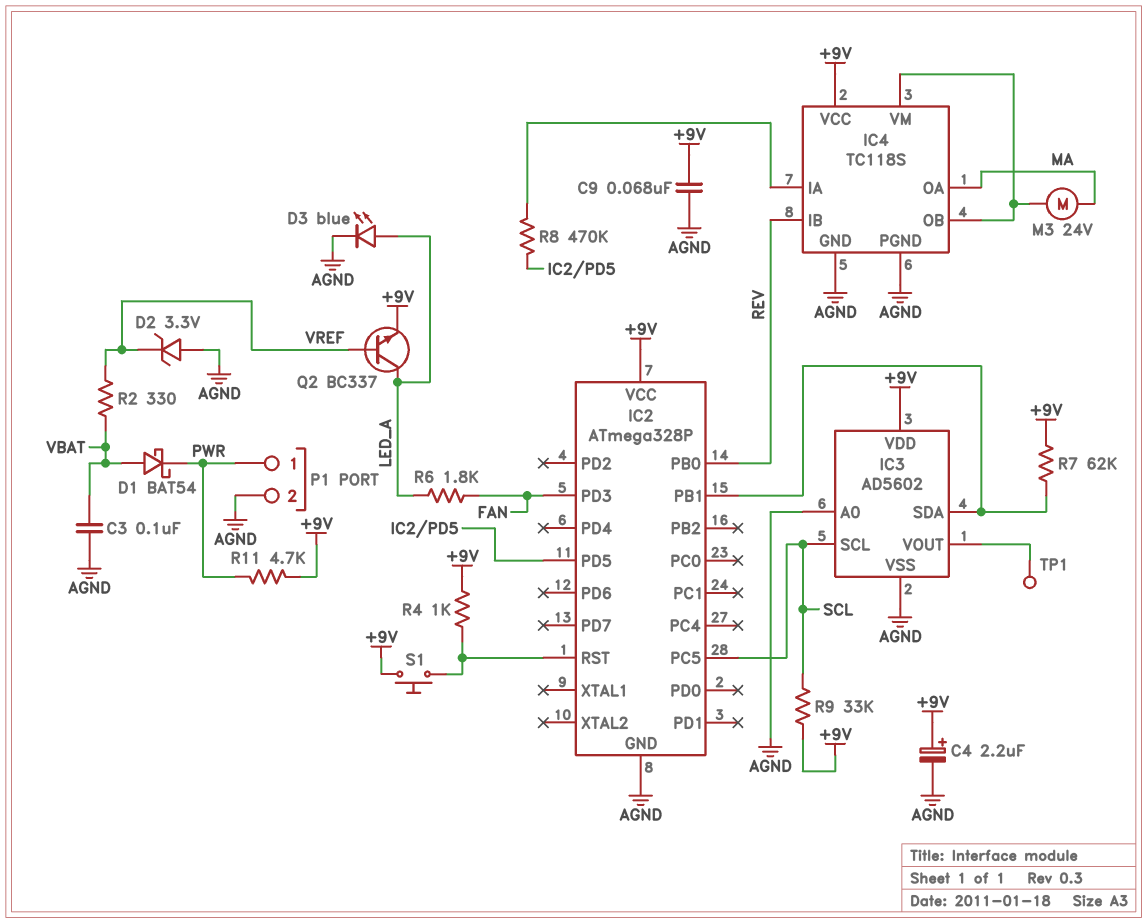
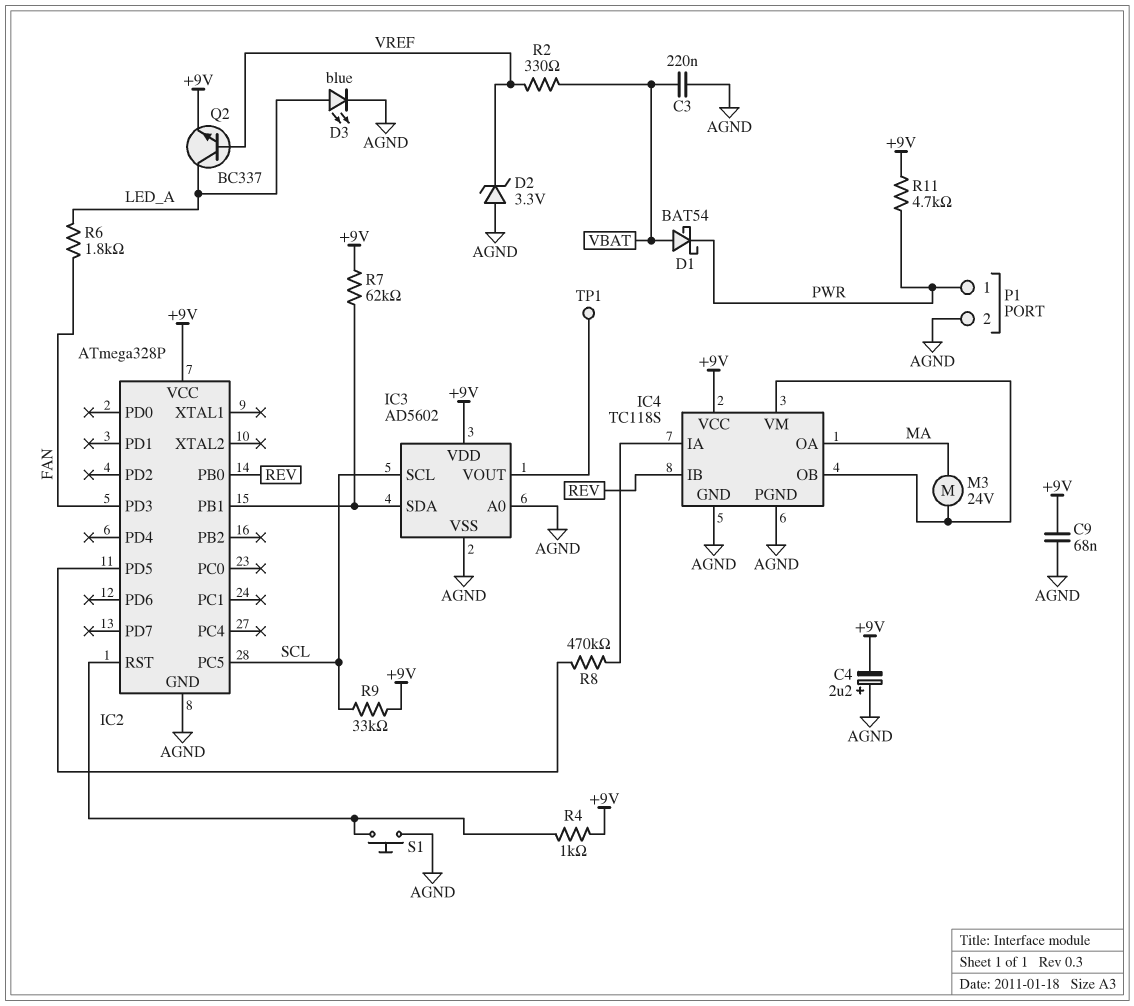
C3: 100nF (AGND, VBAT) -> 220nF (AGND, VBAT)
C4: 2.2uF (plus +9V, minus AGND) -> 2.2uF (plus AGND, minus +9V)
S1: button (+9V, IC2/RST) -> button (AGND, IC2/RST)

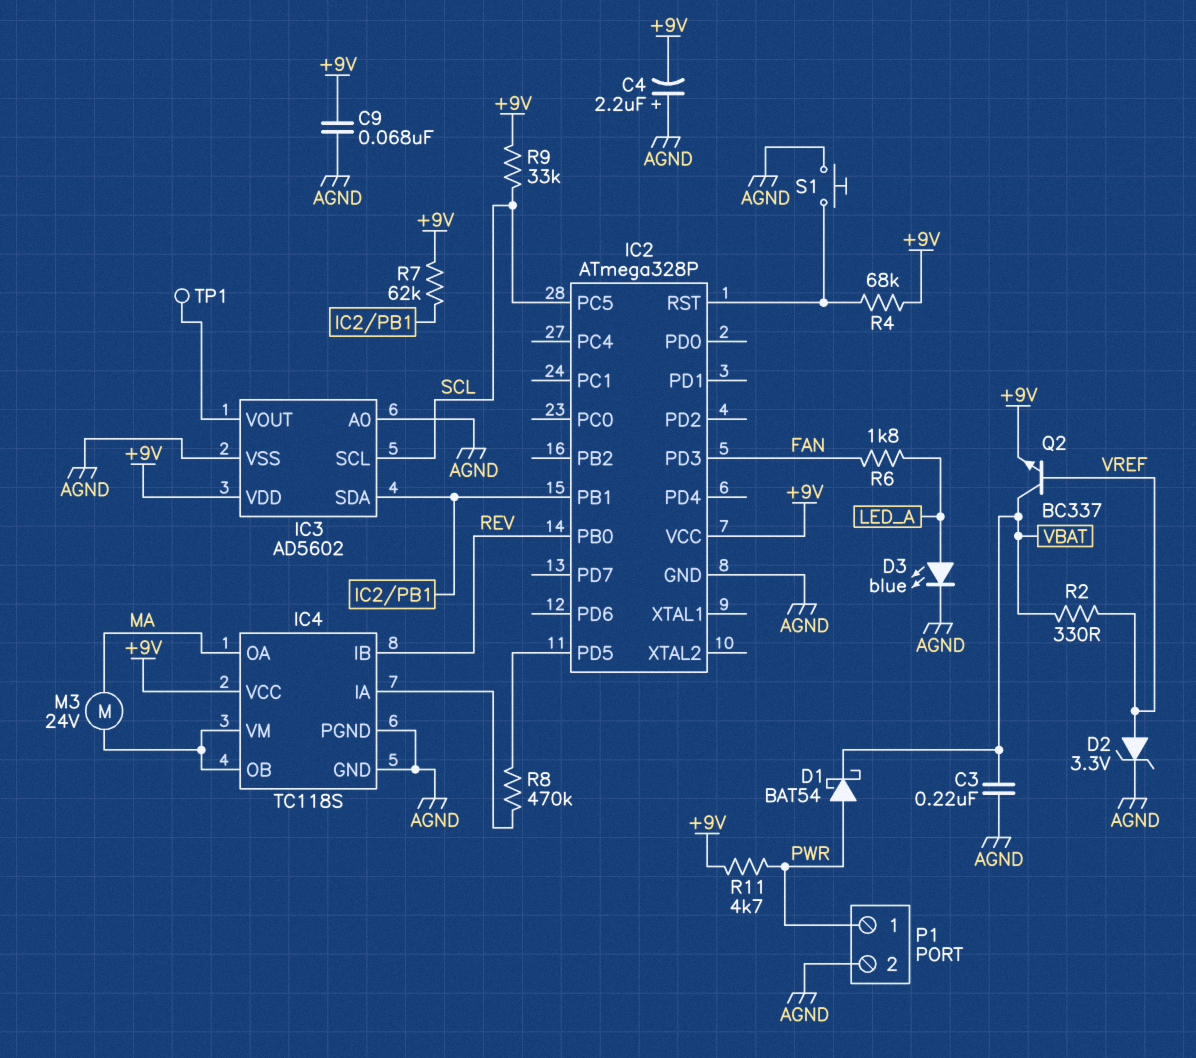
D1: schottky BAT54 (A VBAT, K PWR) -> schottky BAT54 (A PWR, K VBAT)
D2: zener 3.3V (A AGND, K VREF) -> zener 3.3V (A VREF, K AGND)
Q2: NPN BC337 (B VREF, C LED_A, E +9V) -> NPN BC337 (B VREF, C VBAT, E +9V)
R4: 1k (+9V, IC2/RST) -> 68k (+9V, IC2/RST)

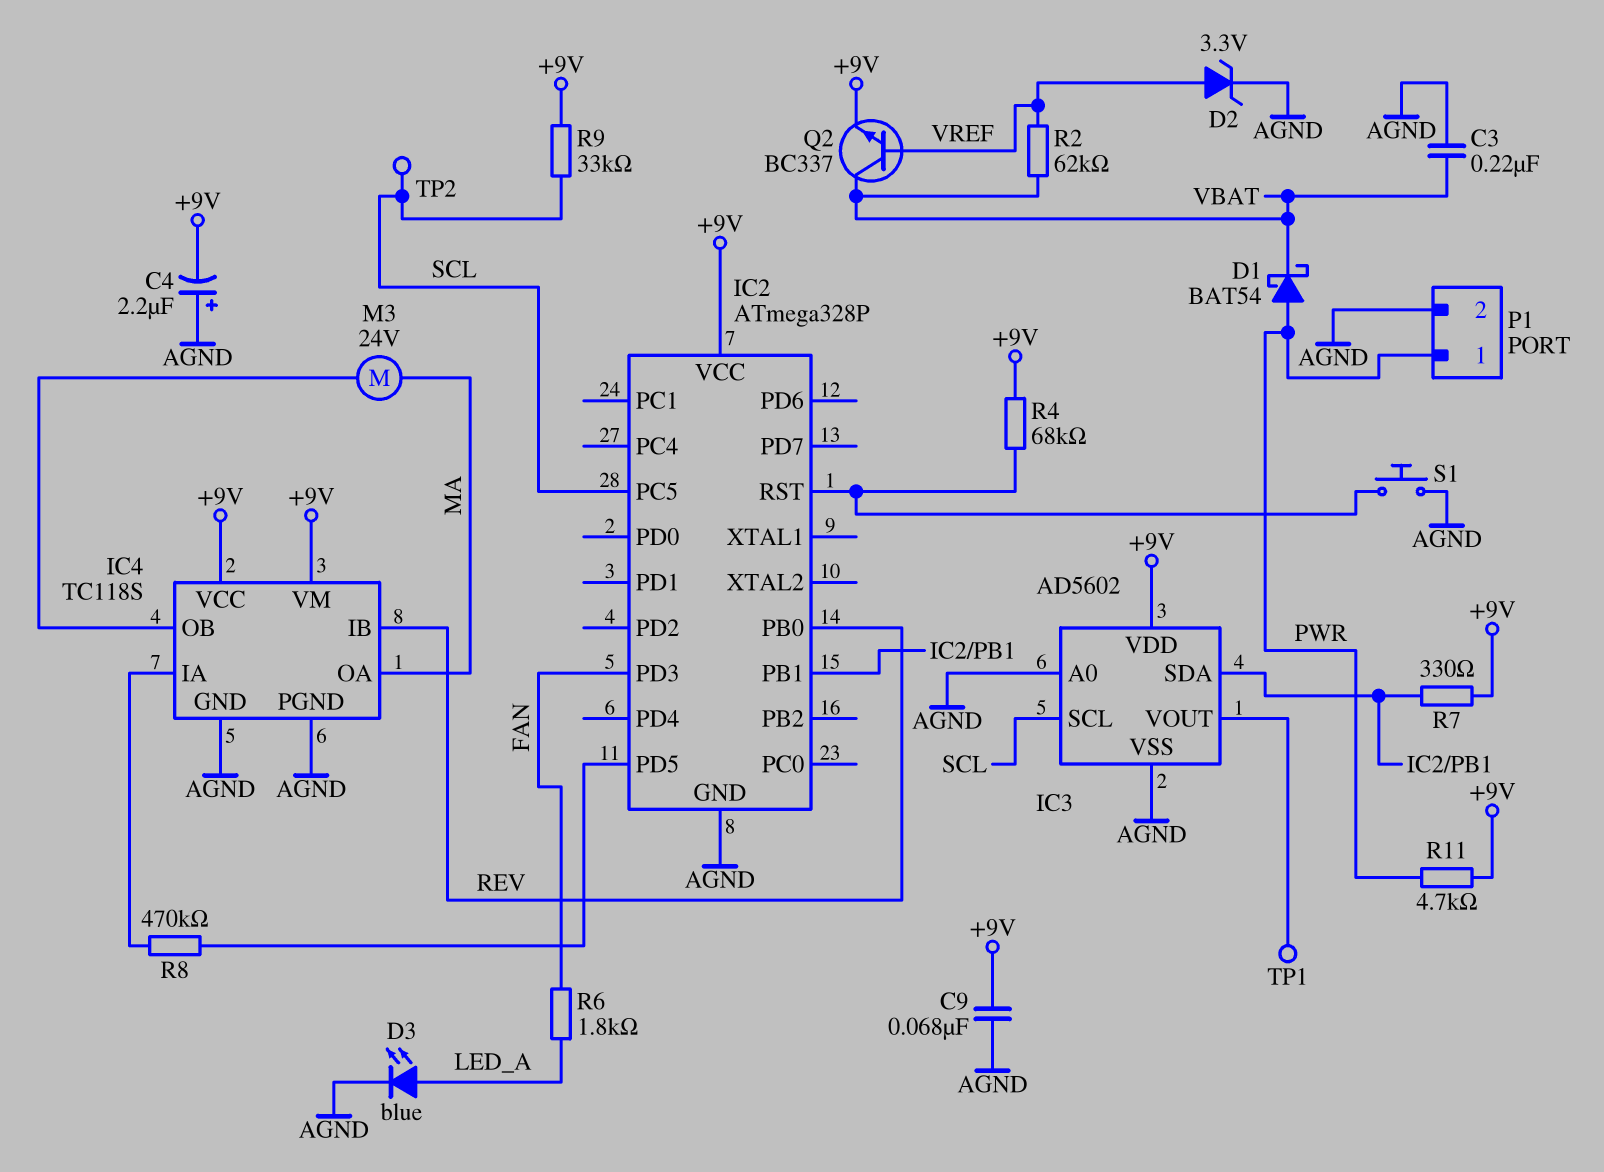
IC4 pin VM: IC4/OB -> +9V
R2: 330 (VBAT, VREF) -> 62k (VBAT, VREF)
R7: 62k (+9V, IC2/PB1) -> 330 (+9V, IC2/PB1)
TP2: none -> test point (SCL)

